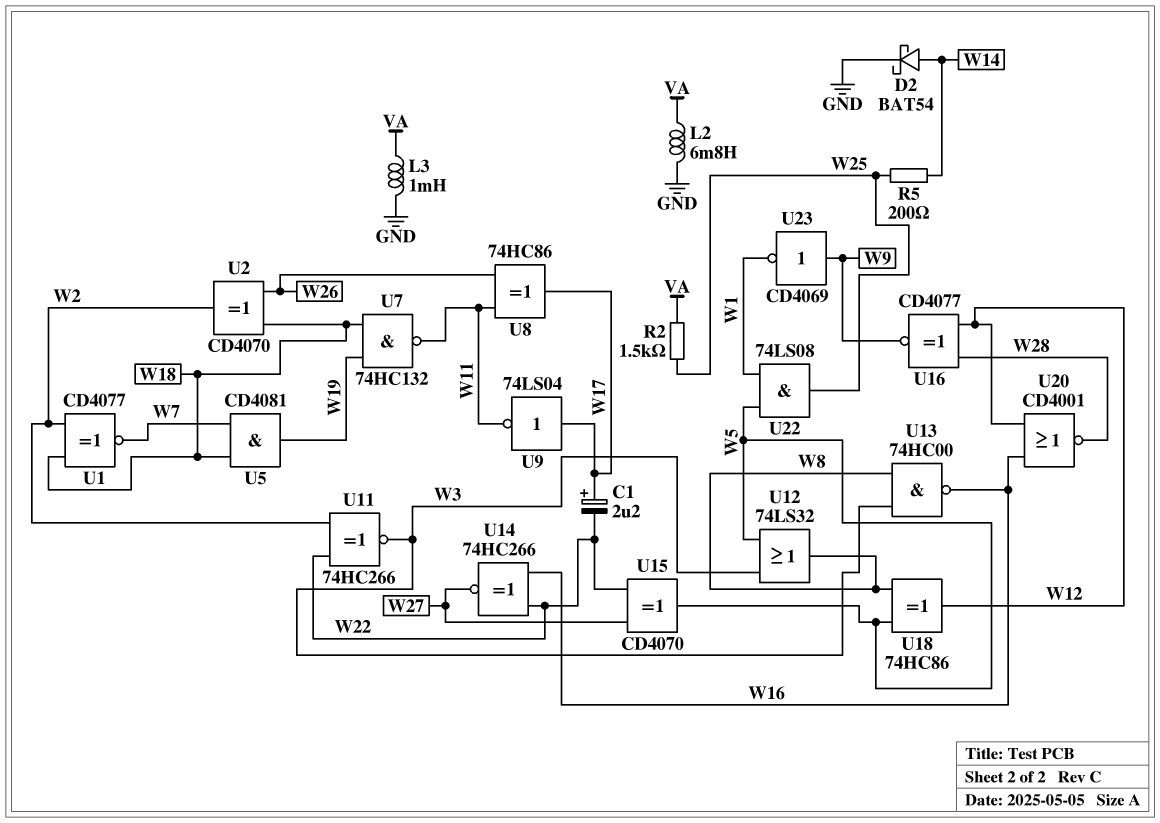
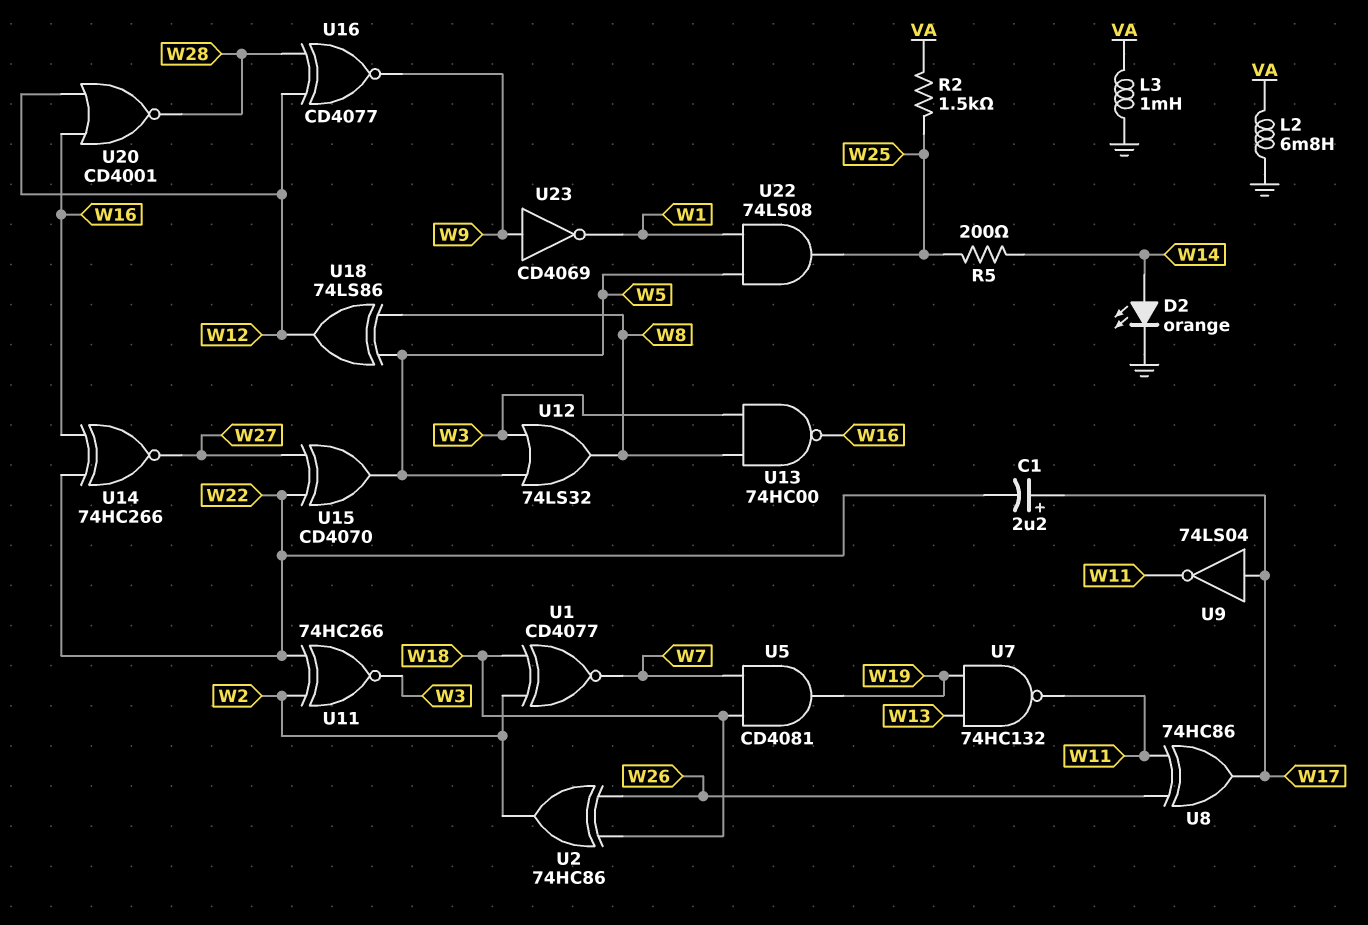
D2: schottky BAT54 (A W14, K GND) -> LED orange (A W14, K GND)
U2: XOR CD4070 (in W18, in W26, out W2) -> XOR 74HC86 (in W18, in W26, out W2)
U7: NAND 74HC132 (in W18, in W19, out W11) -> NAND 74HC132 (in W13, in W19, out W11)
U18: XOR 74HC86 (in W5, in W8, out W12) -> XOR 74LS86 (in W5, in W8, out W12)

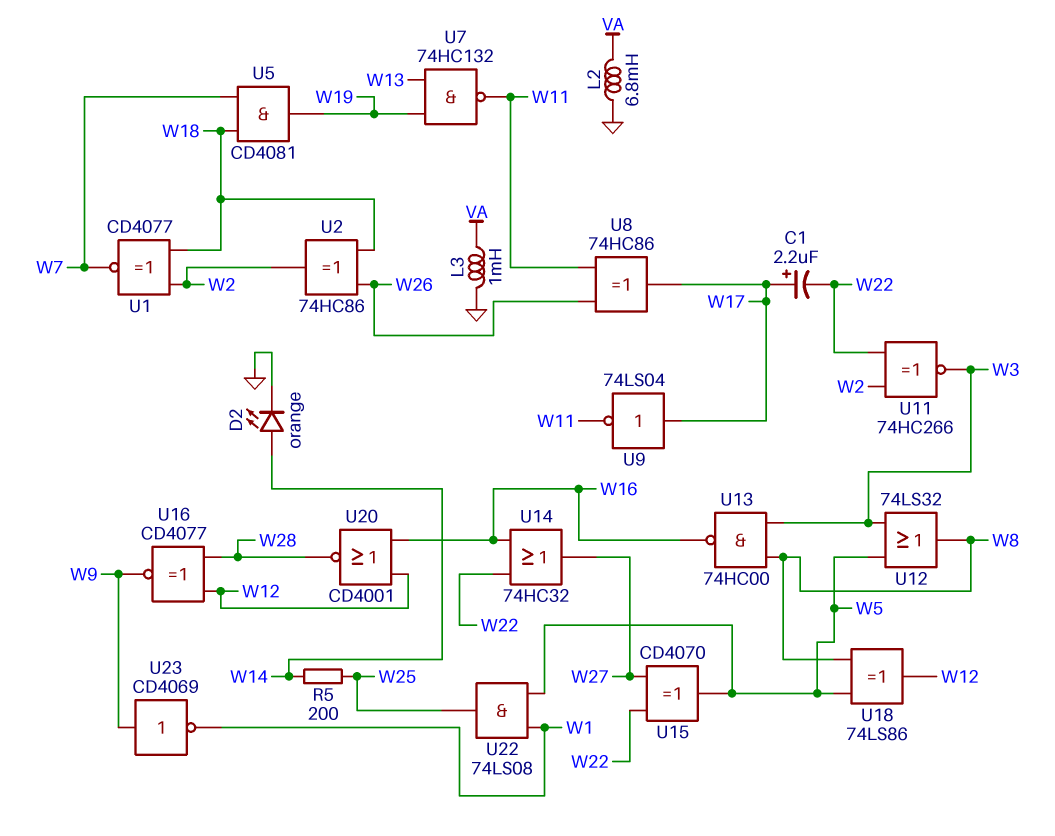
R2: 1.5k (VA, W25) -> none
U14: XNOR 74HC266 (in W16, in W22, out W27) -> OR 74HC32 (in W16, in W22, out W27)

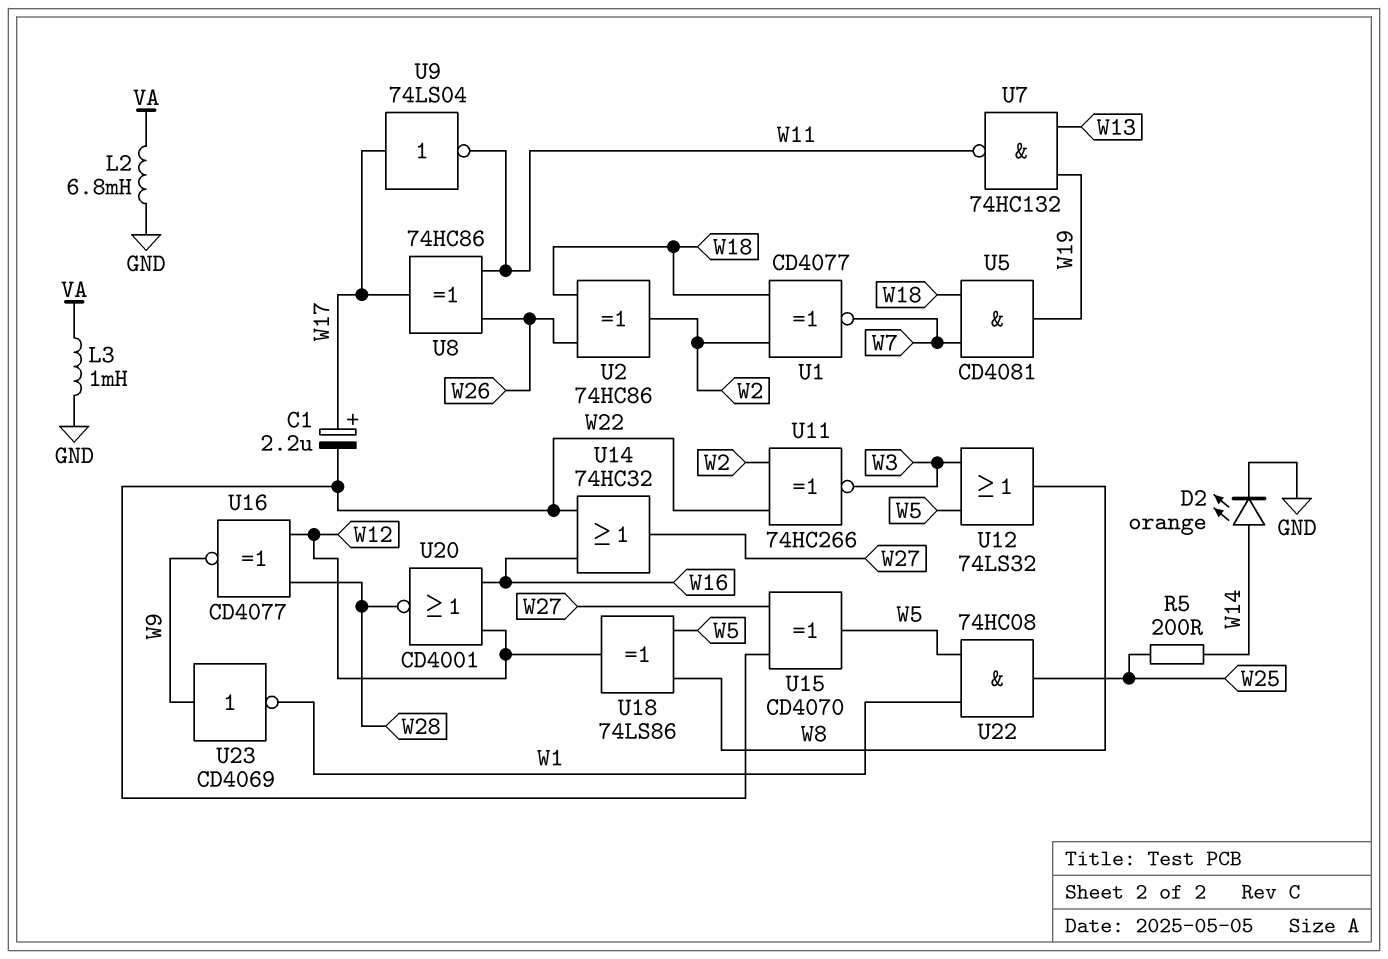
U13: NAND 74HC00 (in W3, in W8, out W16) -> none
U22: AND 74LS08 (in W1, in W5, out W25) -> AND 74HC08 (in W1, in W5, out W25)

